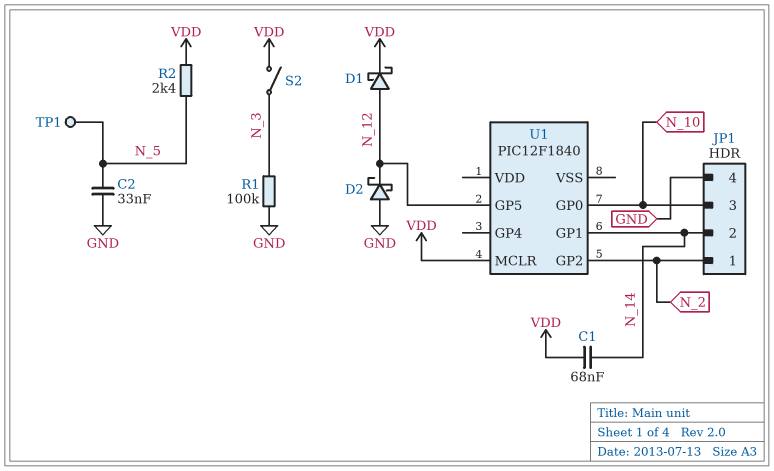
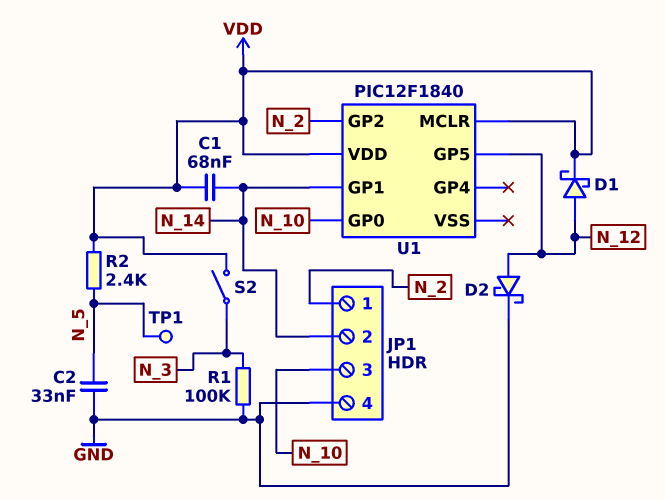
D2: schottky (A GND, K N_12) -> schottky (A N_12, K GND)
U1 pin VDD: none -> VDD

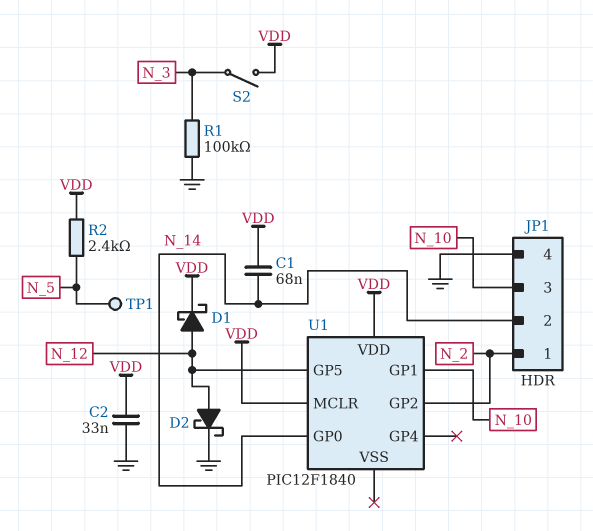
C2: 33nF (GND, N_5) -> 33nF (GND, VDD)
U1 pin GP0: N_10 -> N_14
U1 pin GP1: N_14 -> N_10

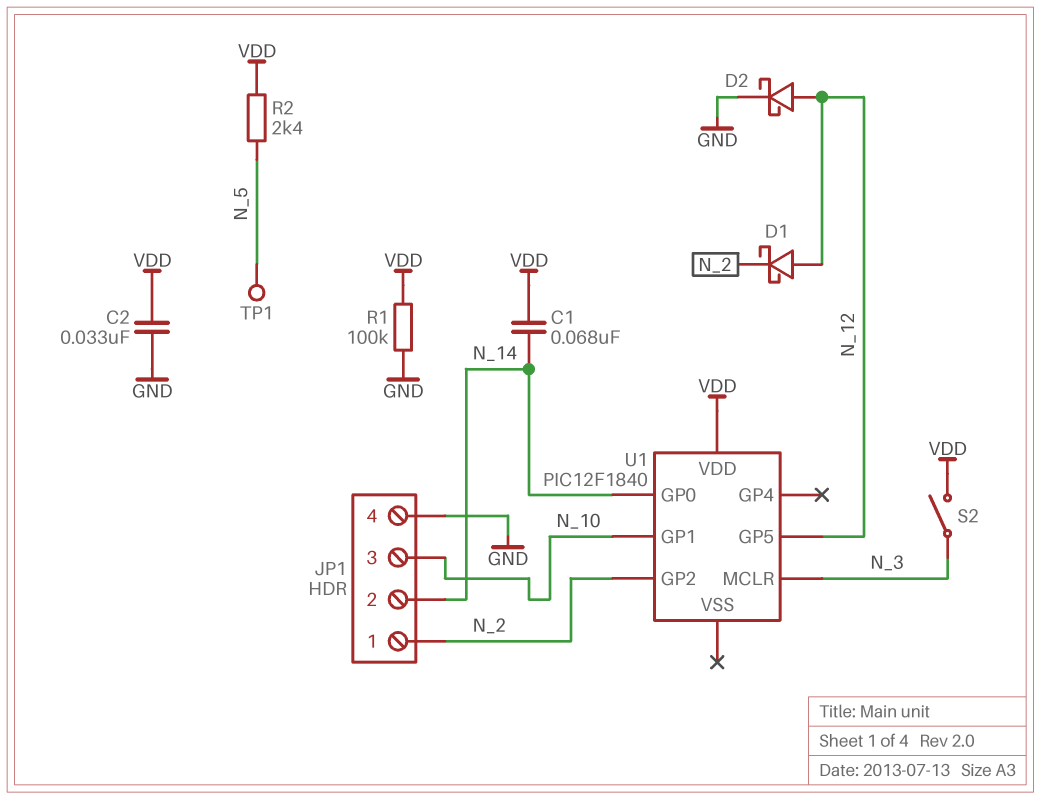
D1: schottky (A N_12, K VDD) -> schottky (A N_12, K N_2)
R1: 100k (GND, N_3) -> 100k (GND, VDD)
U1 pin MCLR: VDD -> N_3

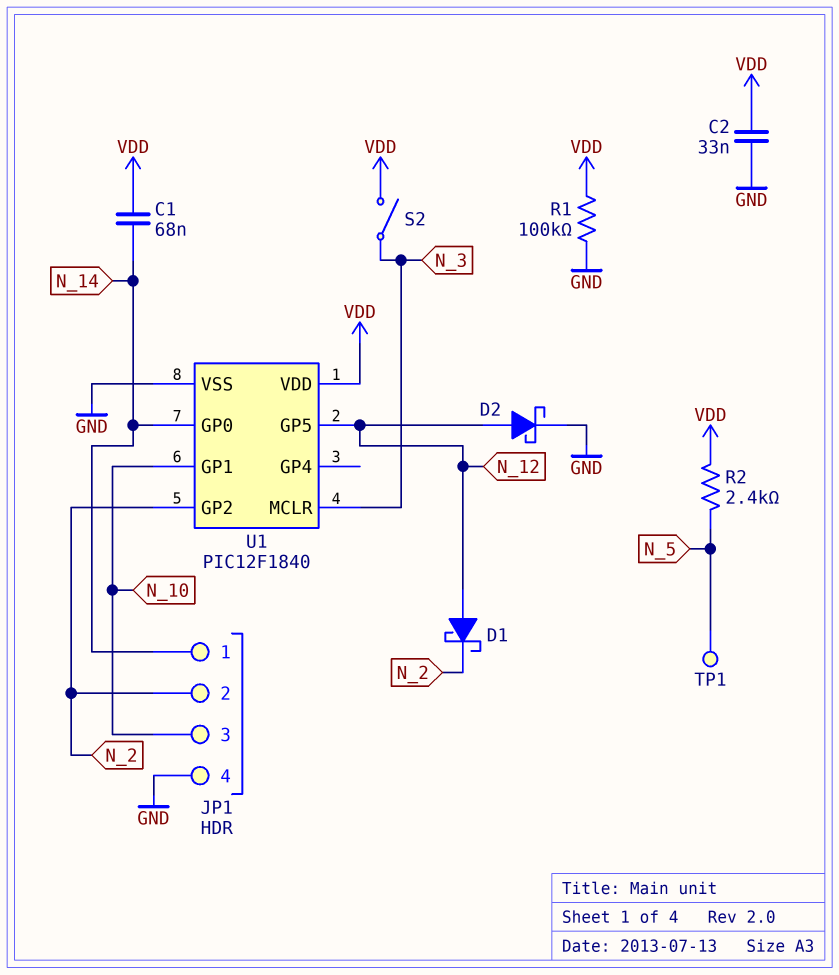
JP1 pin 1: N_2 -> N_14
JP1 pin 2: N_14 -> N_2
U1 pin VSS: none -> GND

